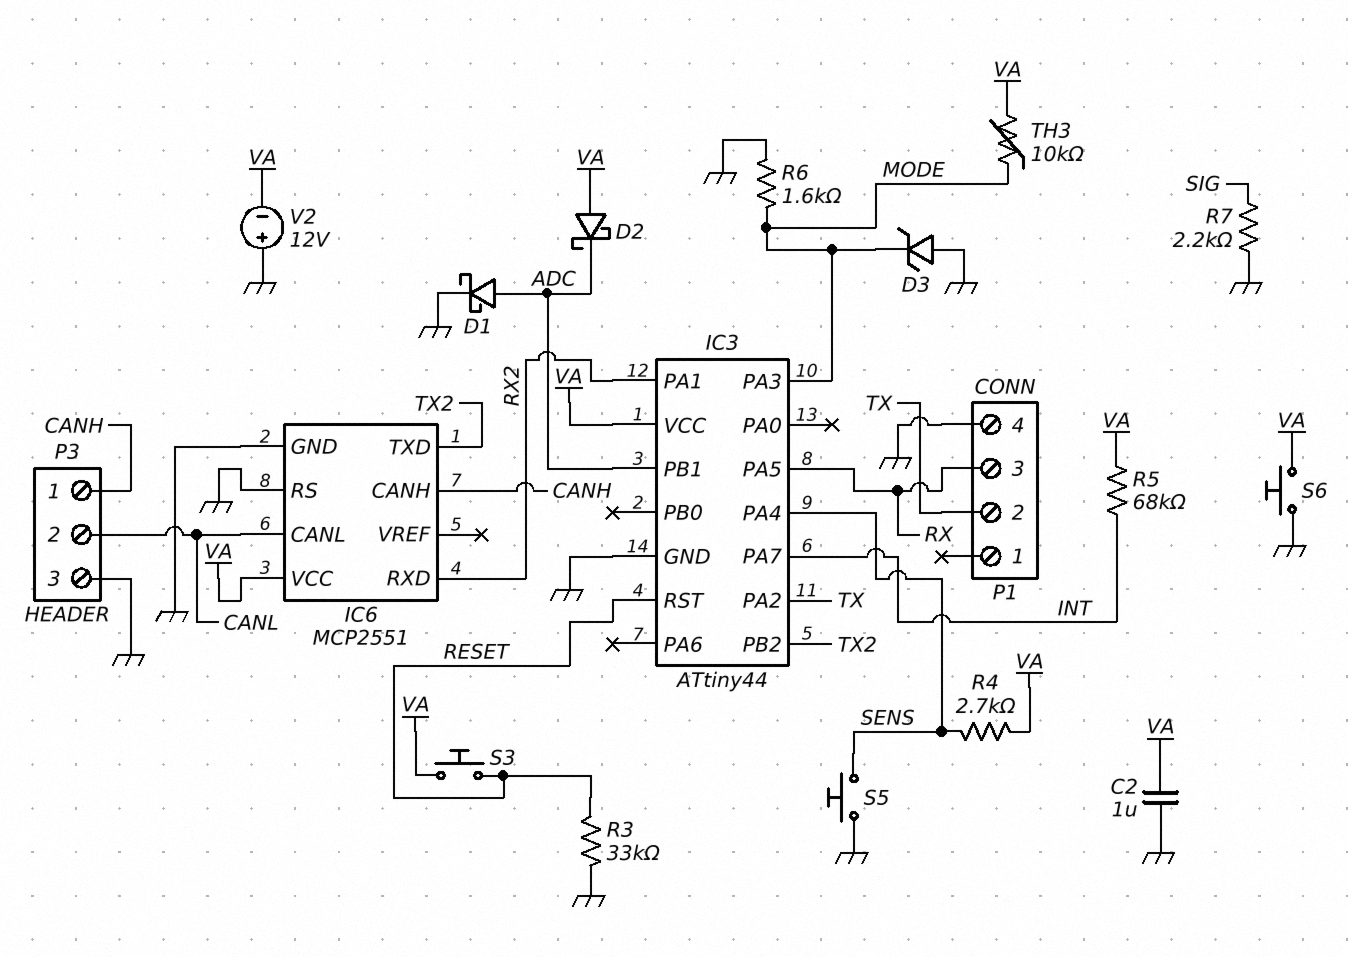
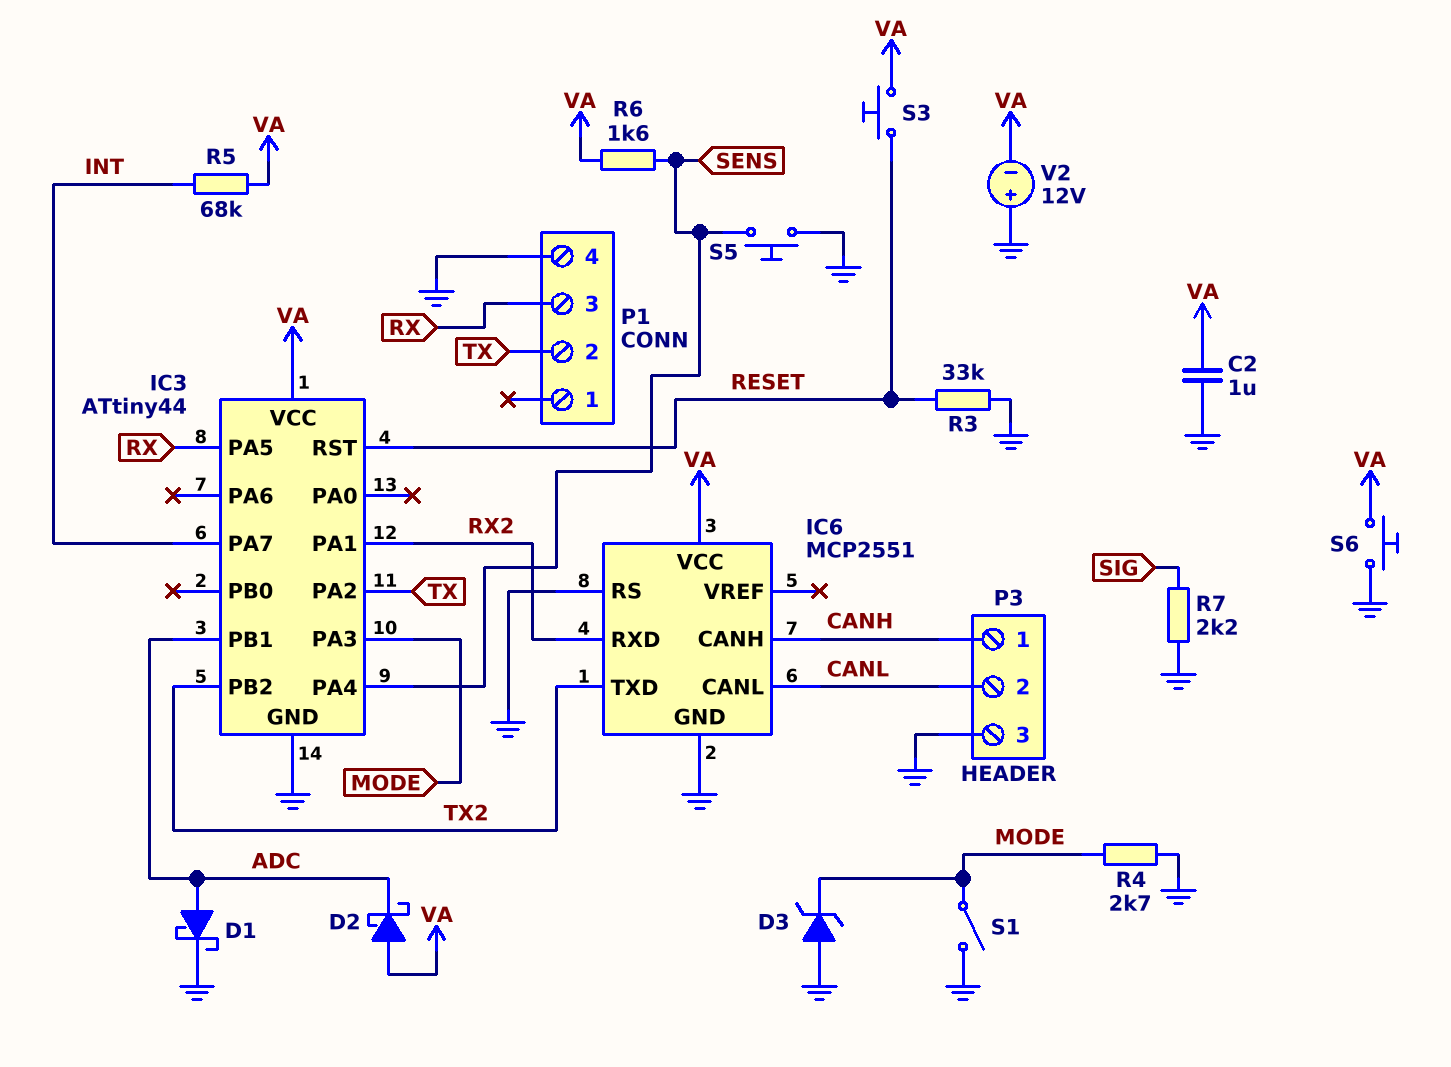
R4: 2.7k (SENS, VA) -> 2.7k (GND, MODE)
R6: 1.6k (GND, MODE) -> 1.6k (SENS, VA)
S1: none -> switch (GND, MODE)
TH3: 10k (MODE, VA) -> none

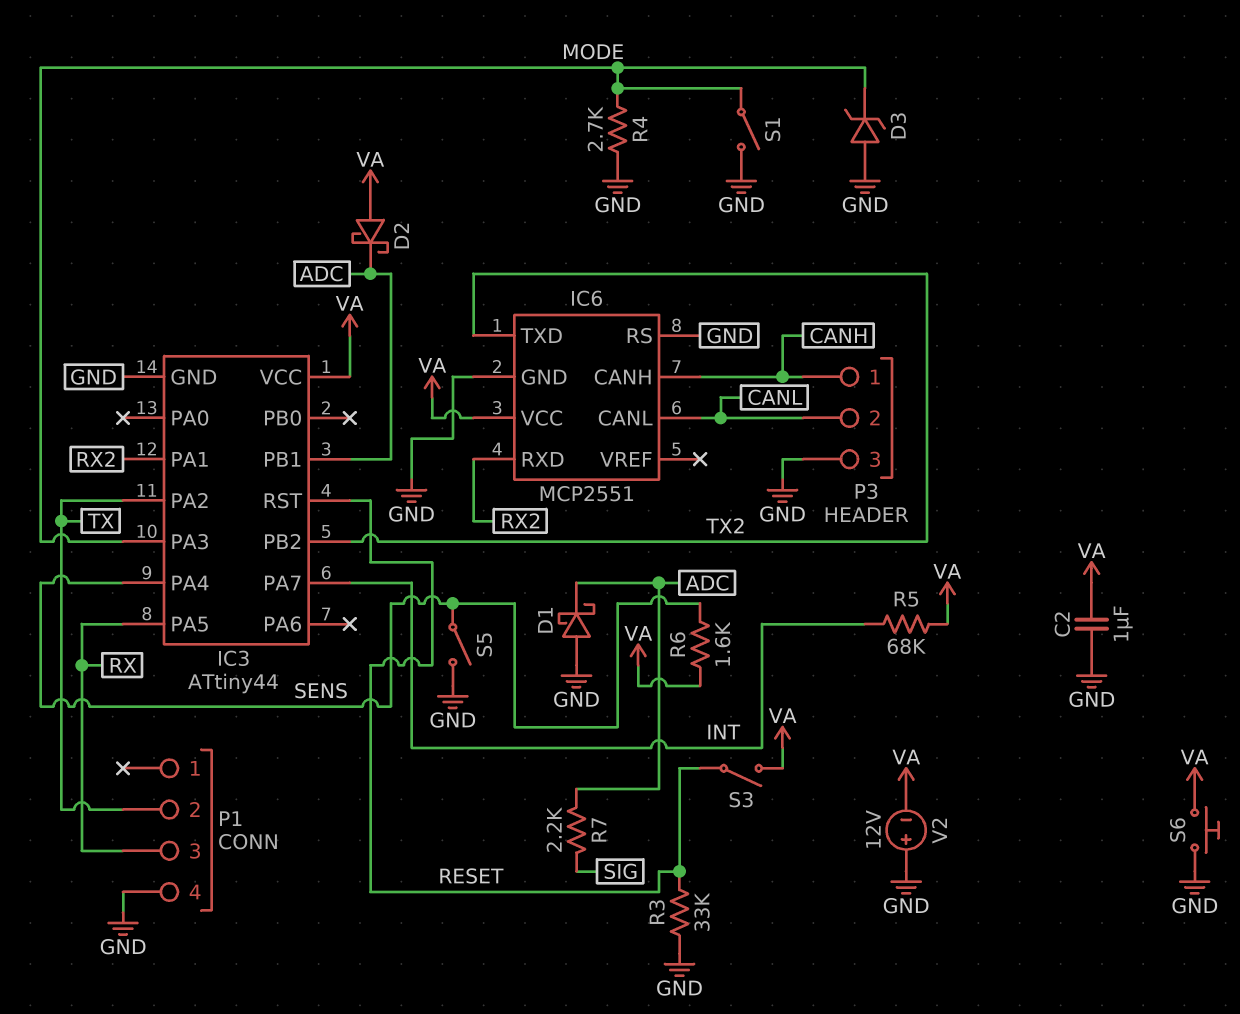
D1: schottky (A ADC, K GND) -> schottky (A GND, K ADC)
R7: 2.2k (GND, SIG) -> 2.2k (ADC, SIG)
S3: button (RESET, VA) -> switch (RESET, VA)
S5: button (GND, SENS) -> switch (GND, SENS)

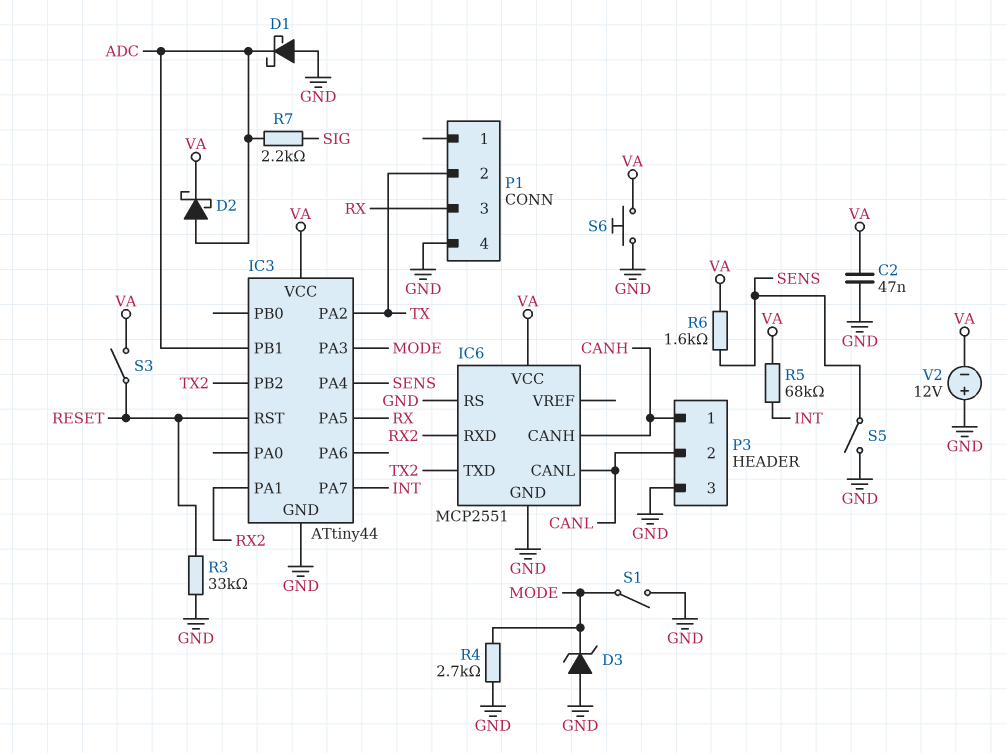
C2: 1uF (GND, VA) -> 47nF (GND, VA)
D2: schottky (A VA, K ADC) -> schottky (A ADC, K VA)

